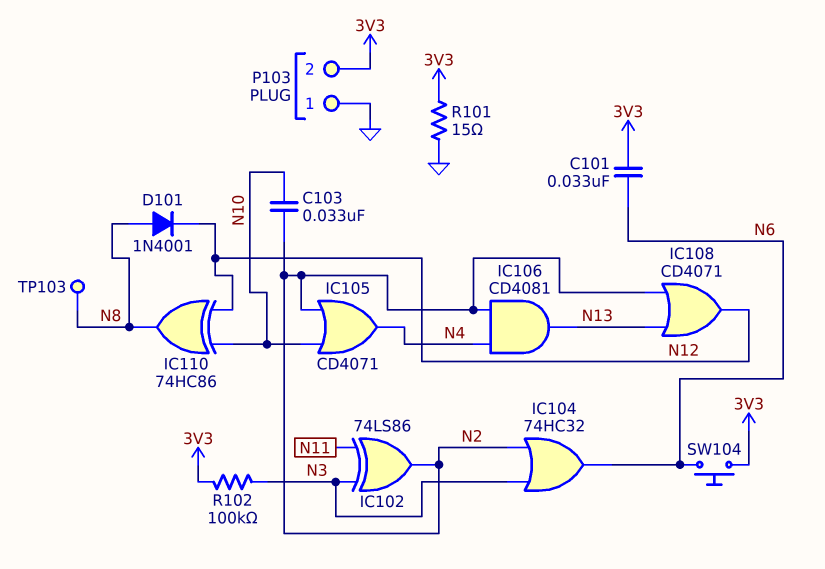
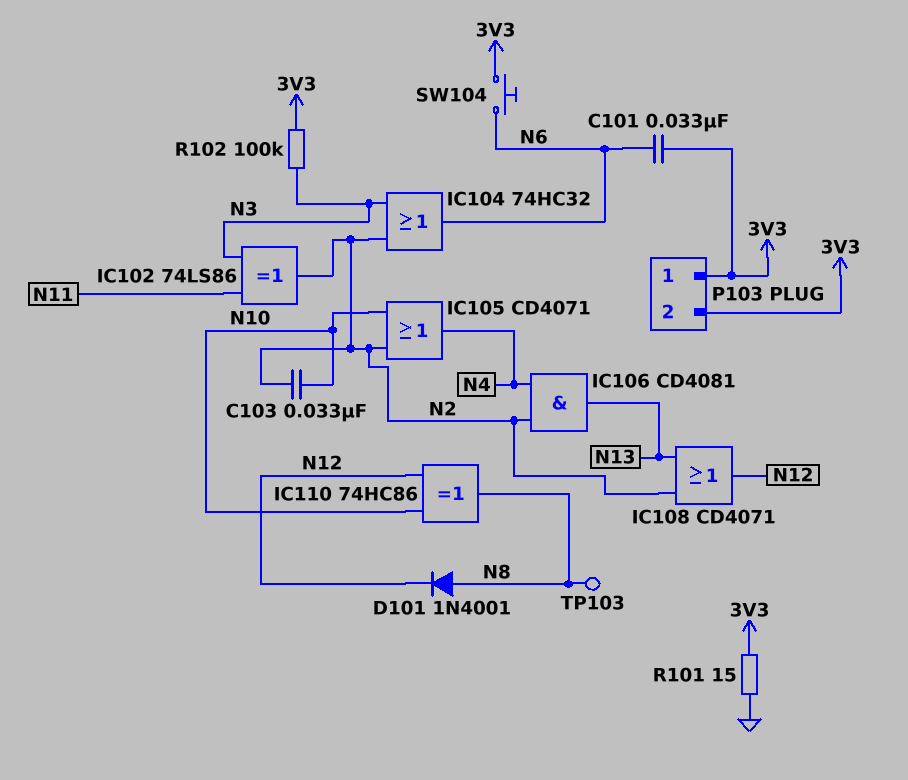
P103 pin 1: GND -> 3V3

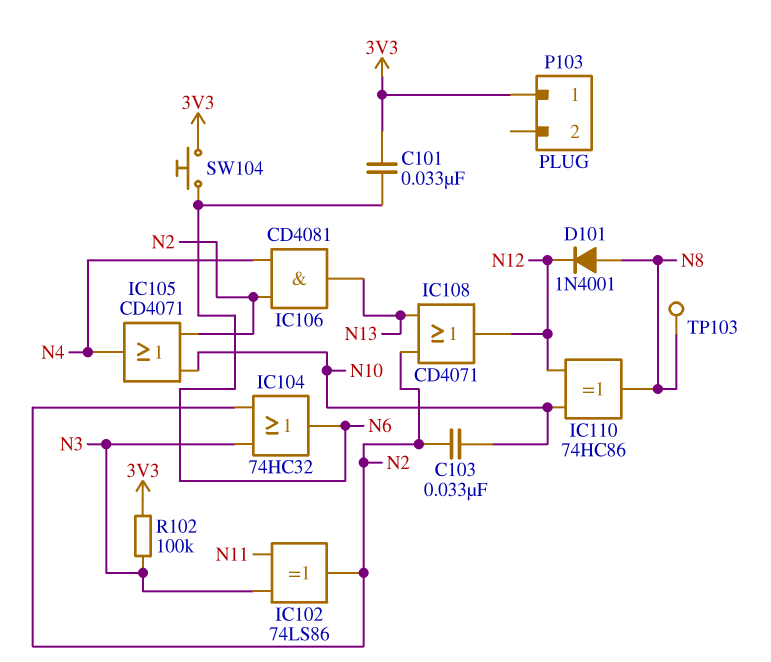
P103 pin 2: 3V3 -> none
R101: 15 (3V3, GND) -> none

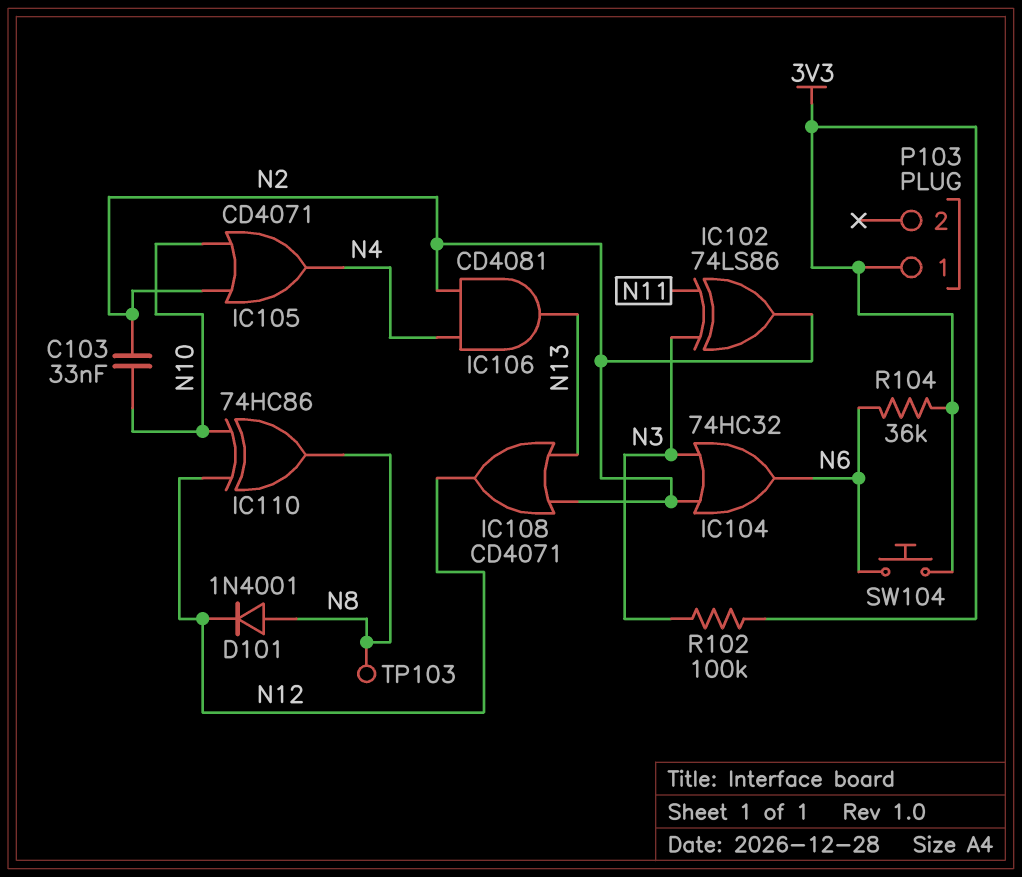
C101: 33nF (3V3, N6) -> none
R104: none -> 36k (3V3, N6)

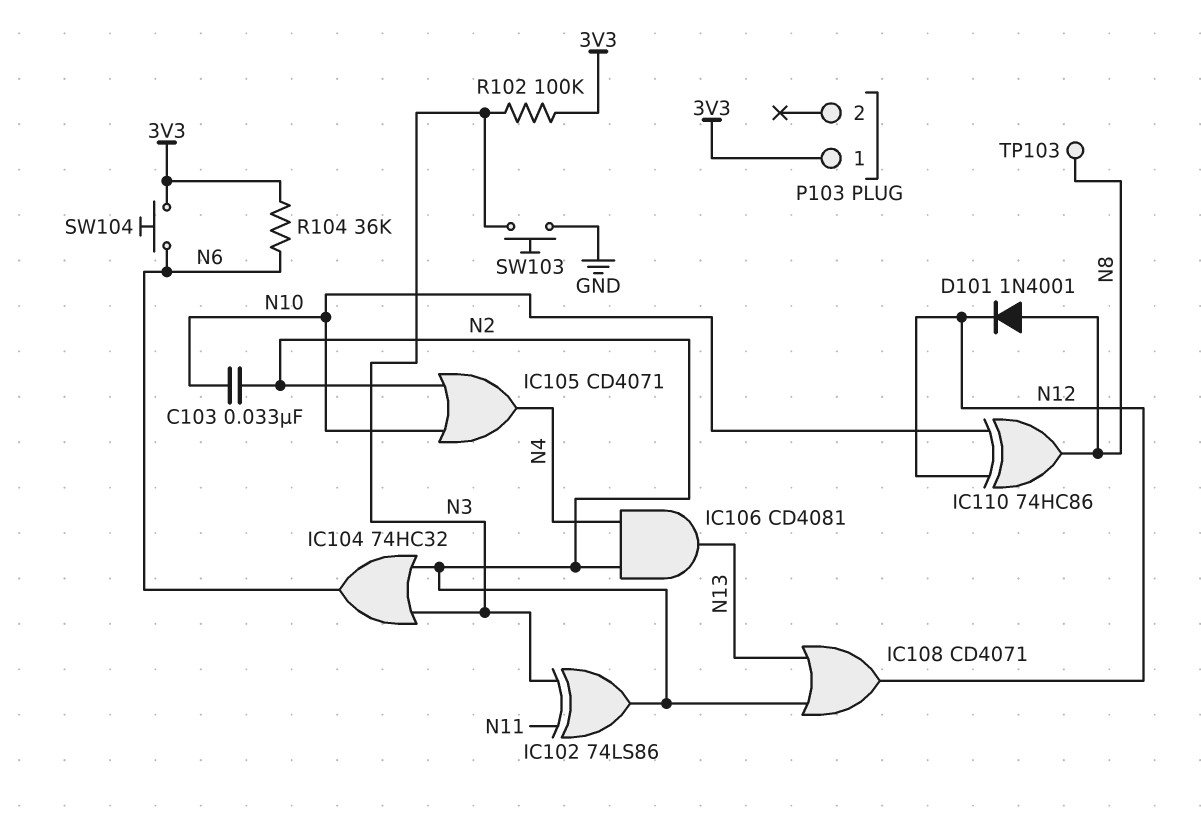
SW103: none -> button (GND, N3)

